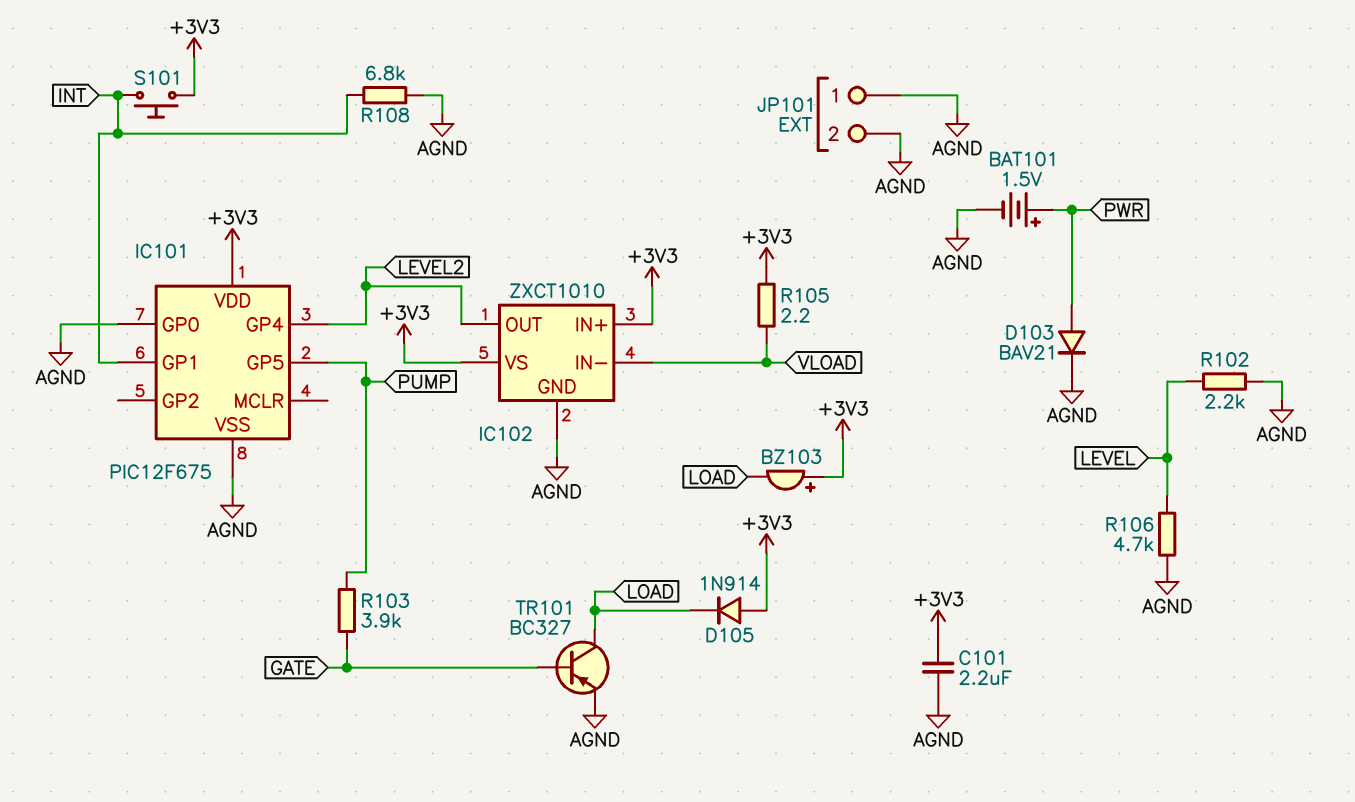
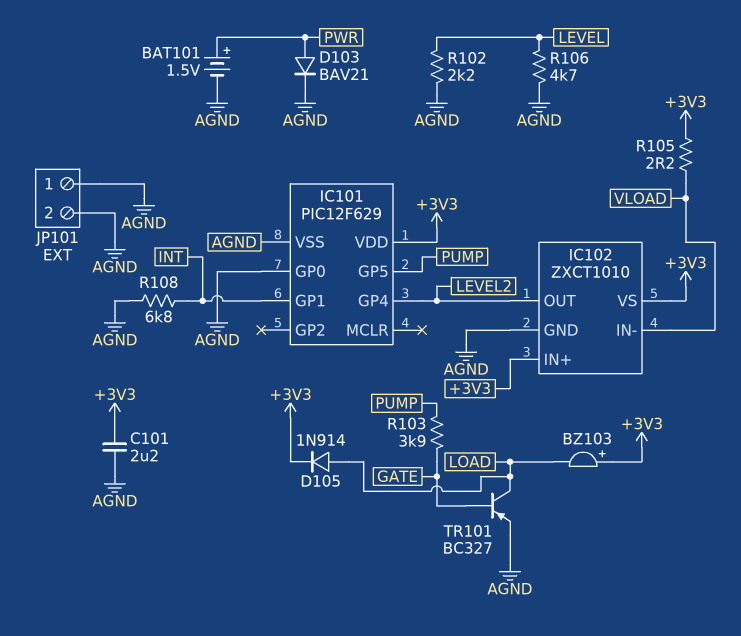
D105: diode 1N914 (A +3V3, K LOAD) -> diode 1N914 (A LOAD, K +3V3)
IC101: PIC12F675 -> PIC12F629
S101: button (+3V3, INT) -> none

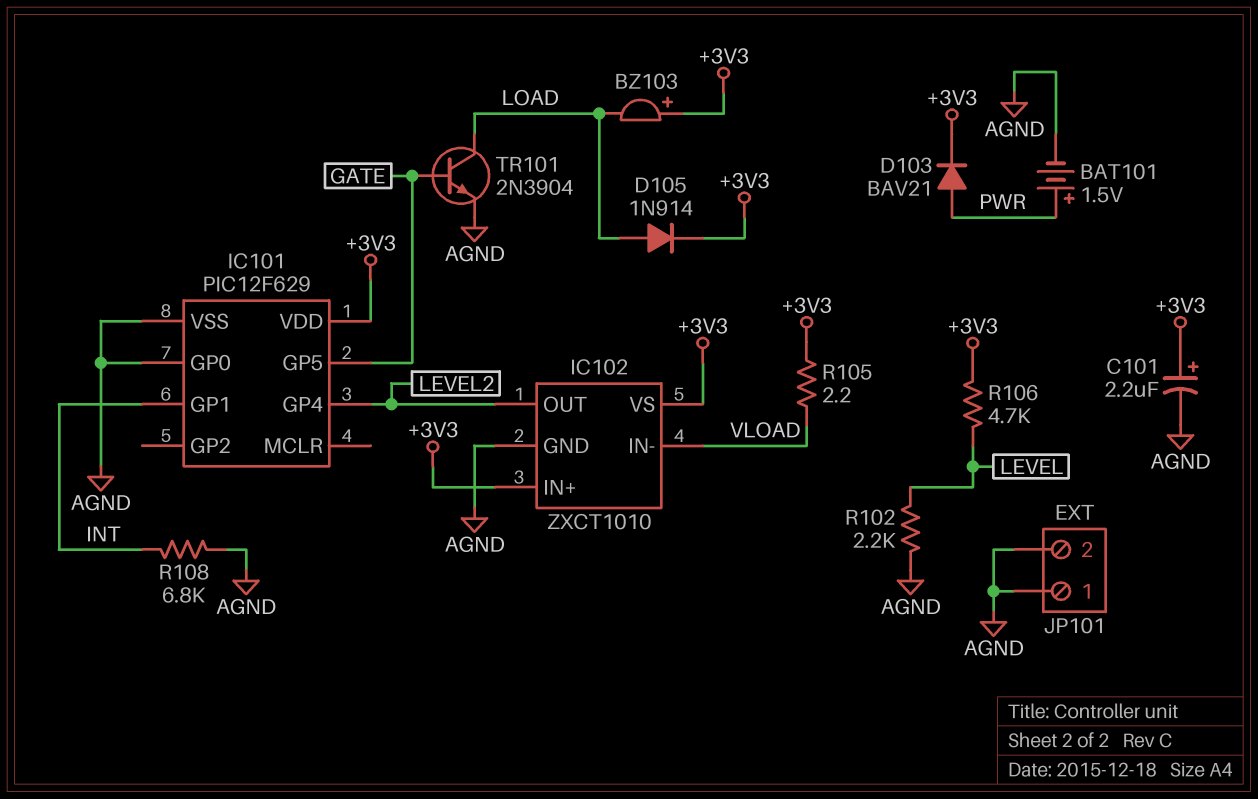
C101: 2.2uF (+3V3, AGND) -> 2.2uF (plus +3V3, minus AGND)
D103: diode BAV21 (A PWR, K AGND) -> diode BAV21 (A PWR, K +3V3)
IC101 pin GP5: PUMP -> GATE
R103: 3.9k (GATE, PUMP) -> none
R106: 4.7k (AGND, LEVEL) -> 4.7k (+3V3, LEVEL)
TR101: PNP BC327 (B GATE, C LOAD, E AGND) -> NPN 2N3904 (B GATE, C LOAD, E AGND)

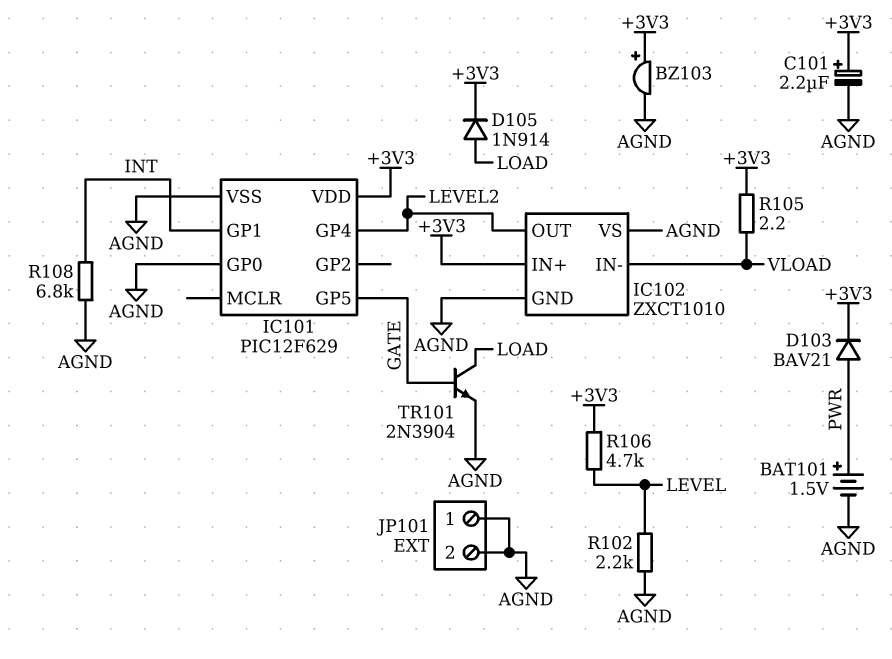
BZ103: buzzer (plus +3V3, minus LOAD) -> buzzer (plus +3V3, minus AGND)
IC102 pin VS: +3V3 -> AGND

